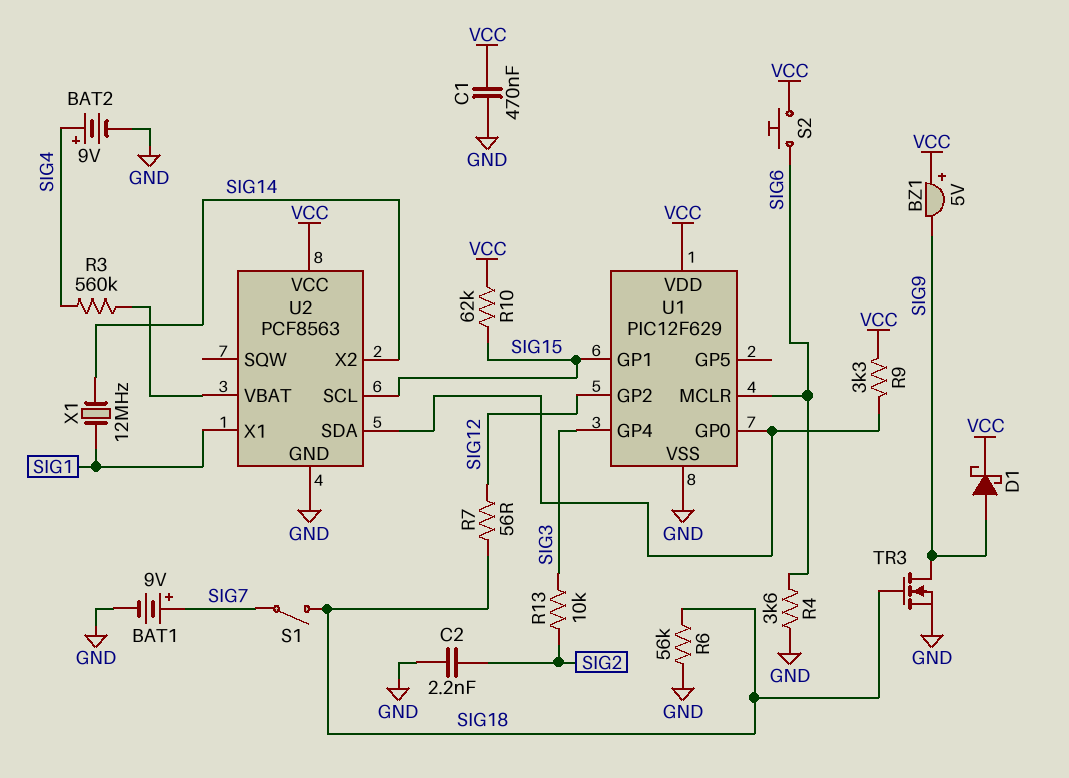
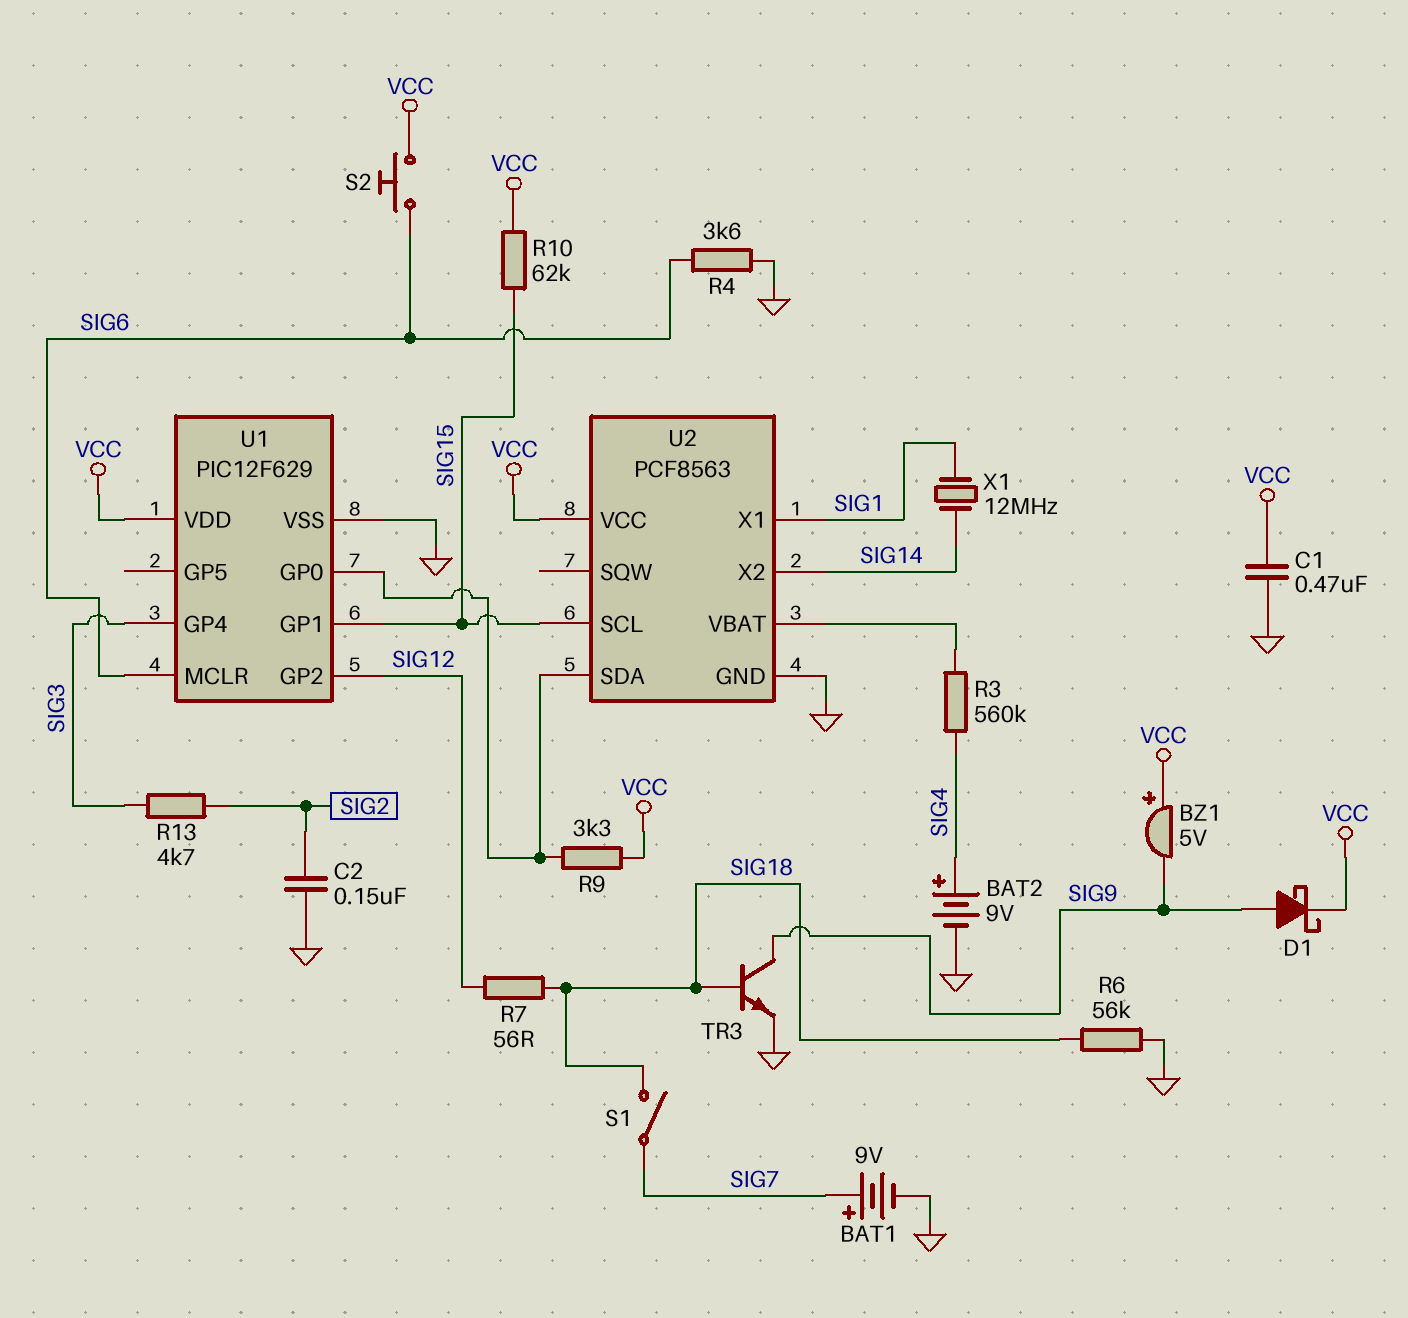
C2: 2.2nF (GND, SIG2) -> 150nF (GND, SIG2)
R13: 10k (SIG2, SIG3) -> 4.7k (SIG2, SIG3)
TR3: NMOS (G SIG18, D SIG9, S GND) -> NPN (B SIG18, C SIG9, E GND)

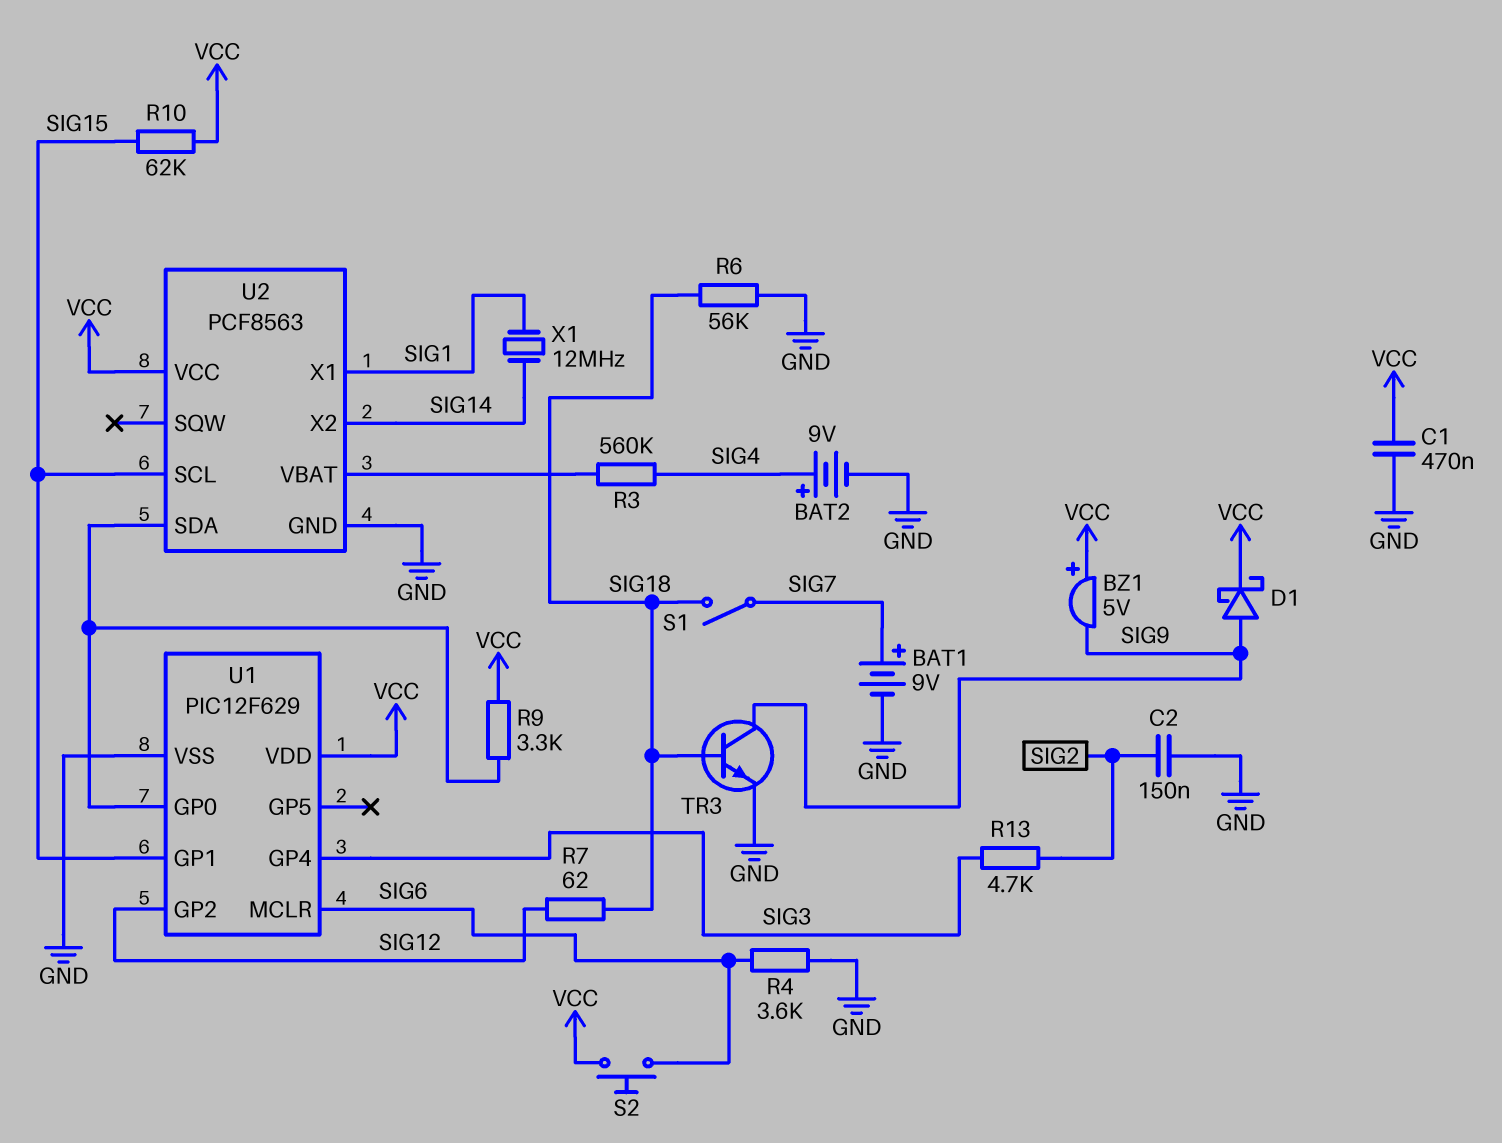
R7: 56 (SIG12, SIG18) -> 62 (SIG12, SIG18)

